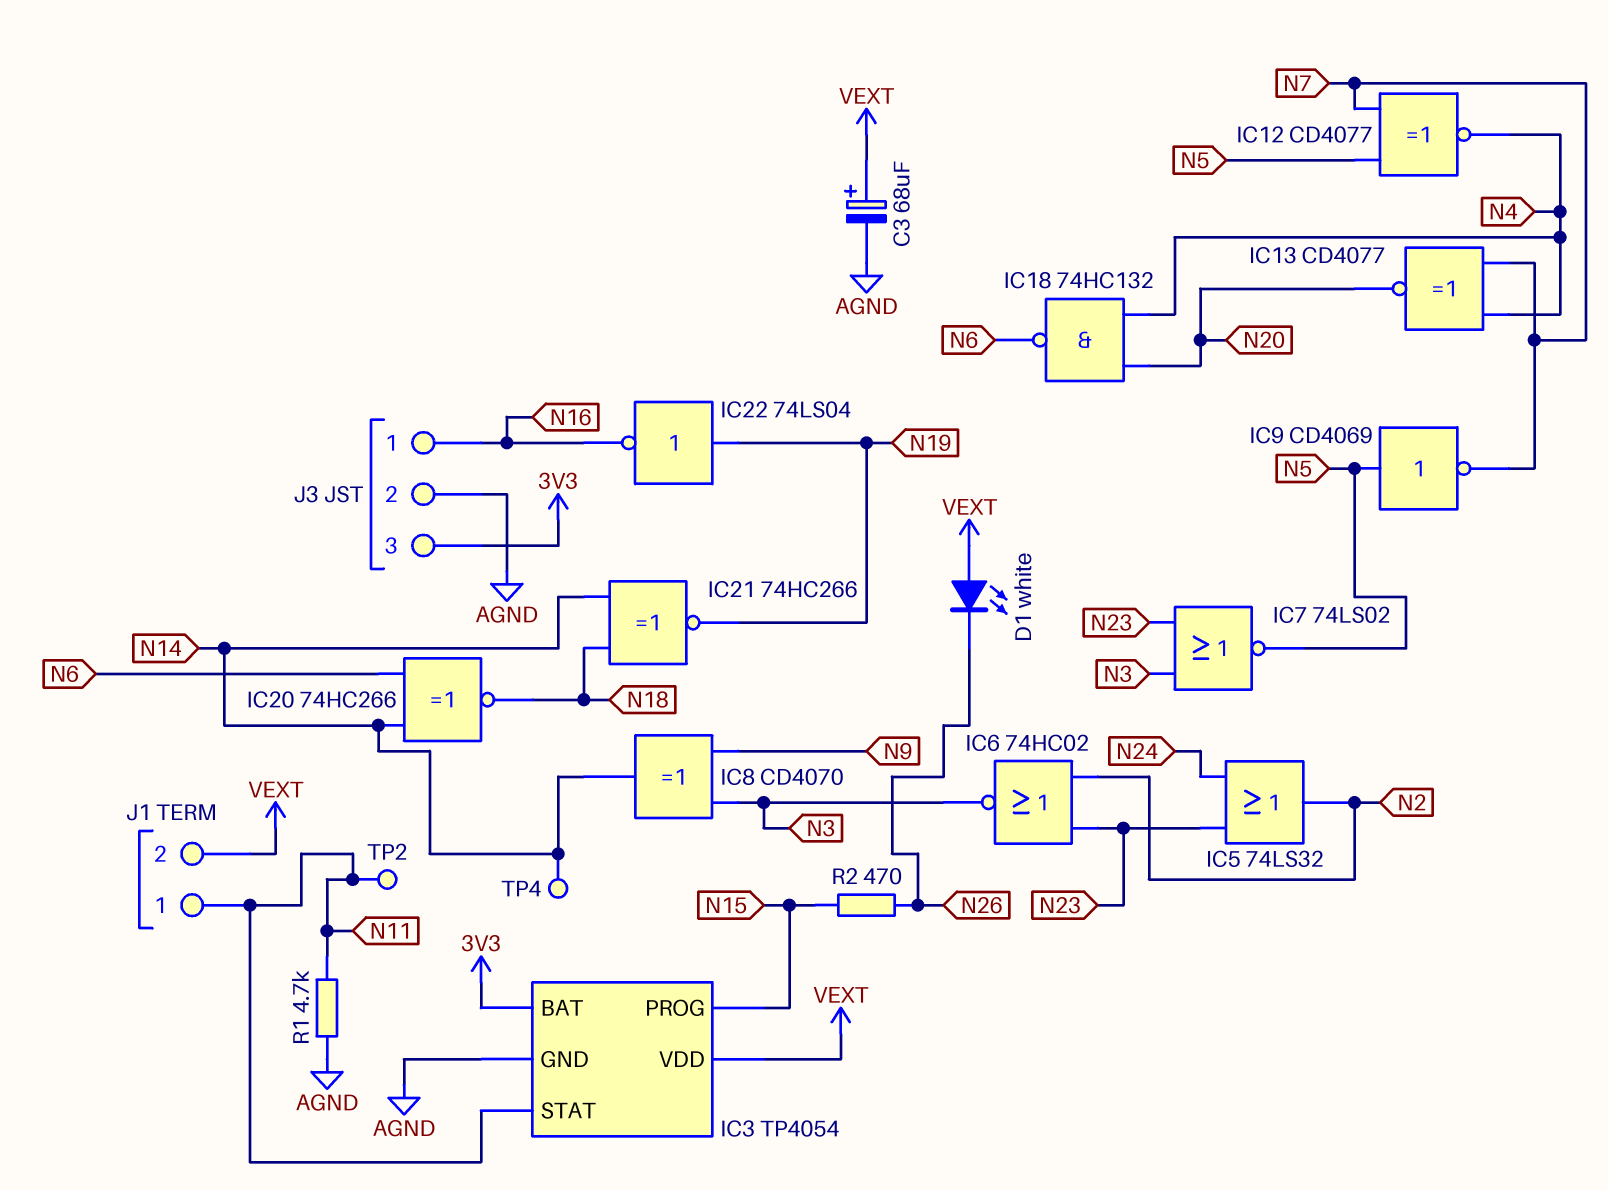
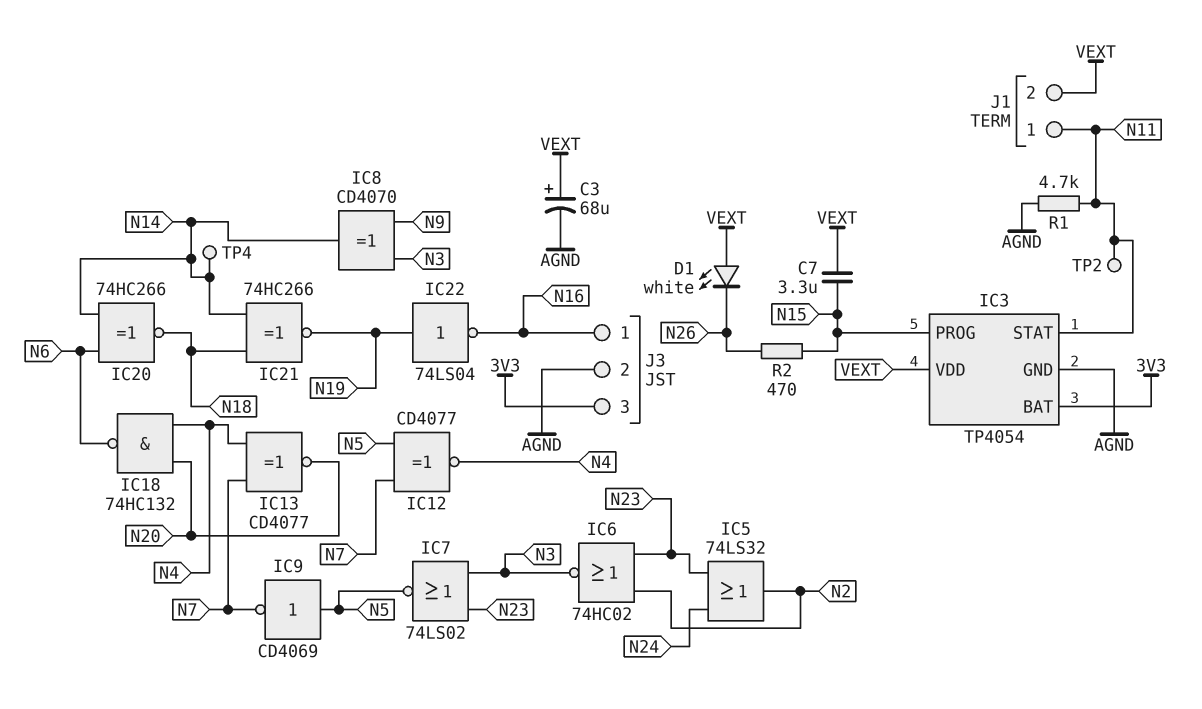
C7: none -> 3.3uF (N15, VEXT)

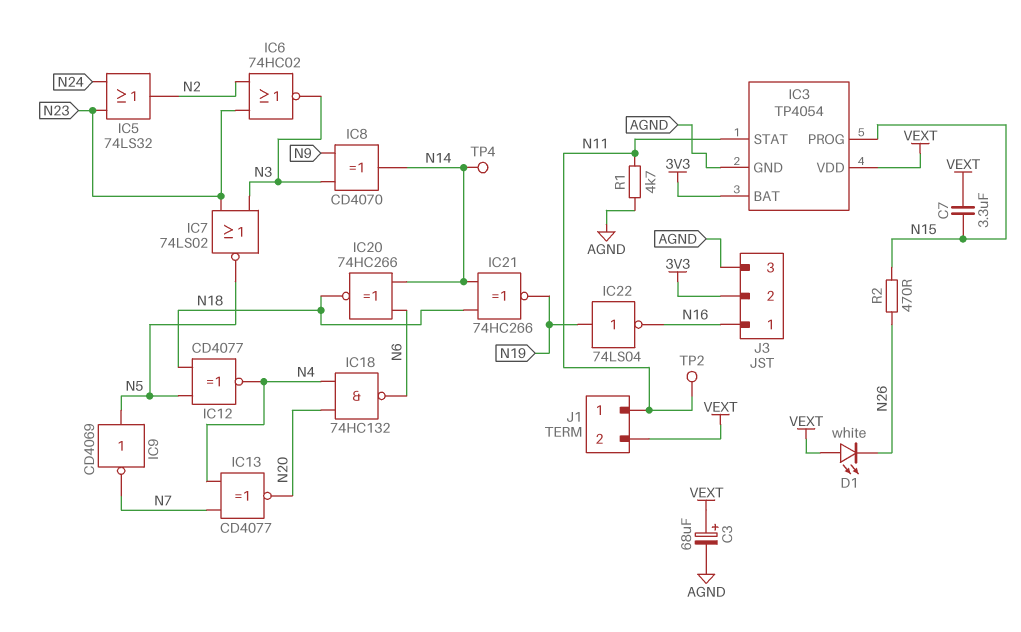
IC12: XNOR CD4077 (in N5, in N7, out N4) -> XNOR CD4077 (in N5, in N18, out N4)
J3 pin 2: AGND -> 3V3
J3 pin 3: 3V3 -> AGND

